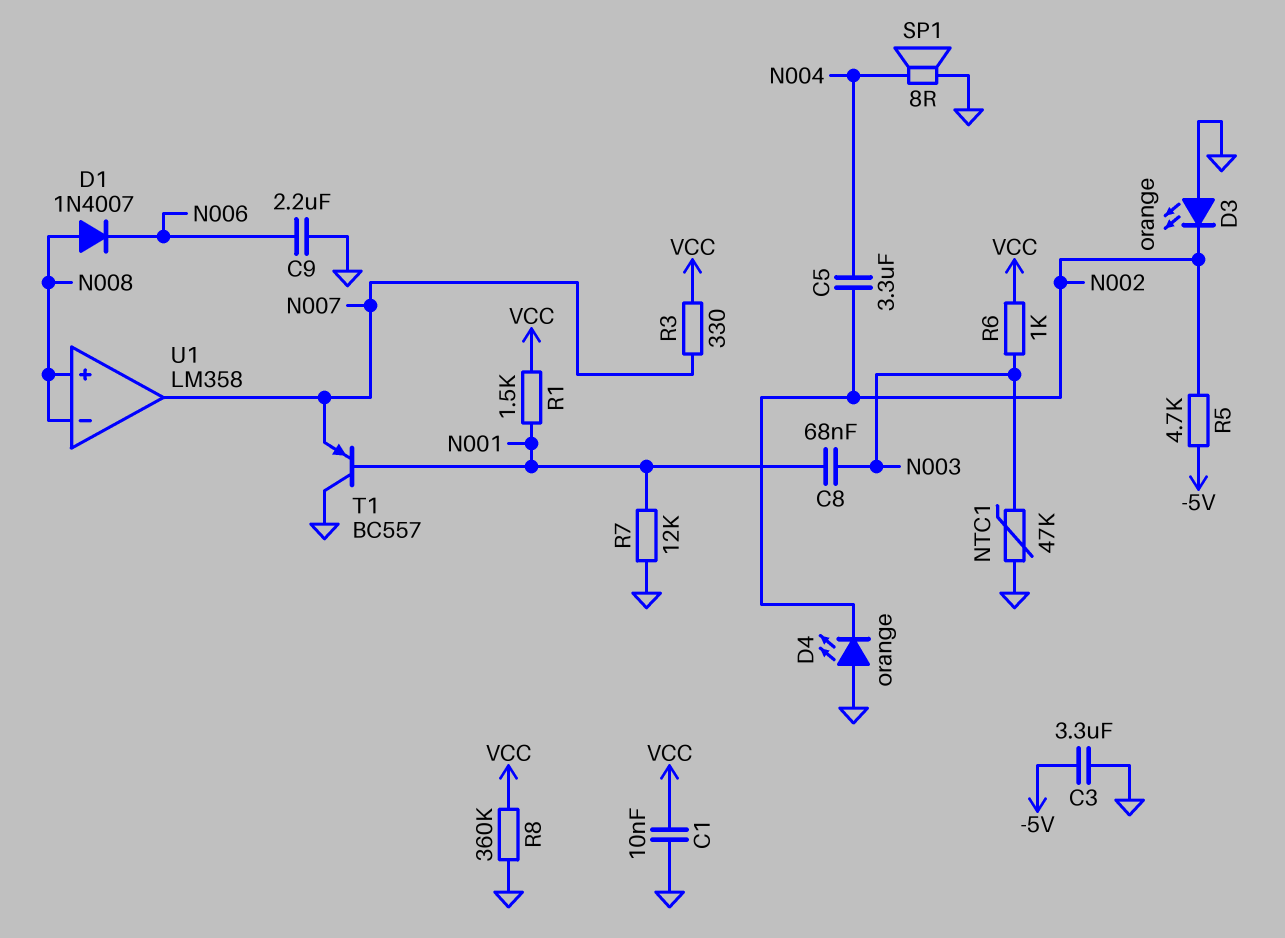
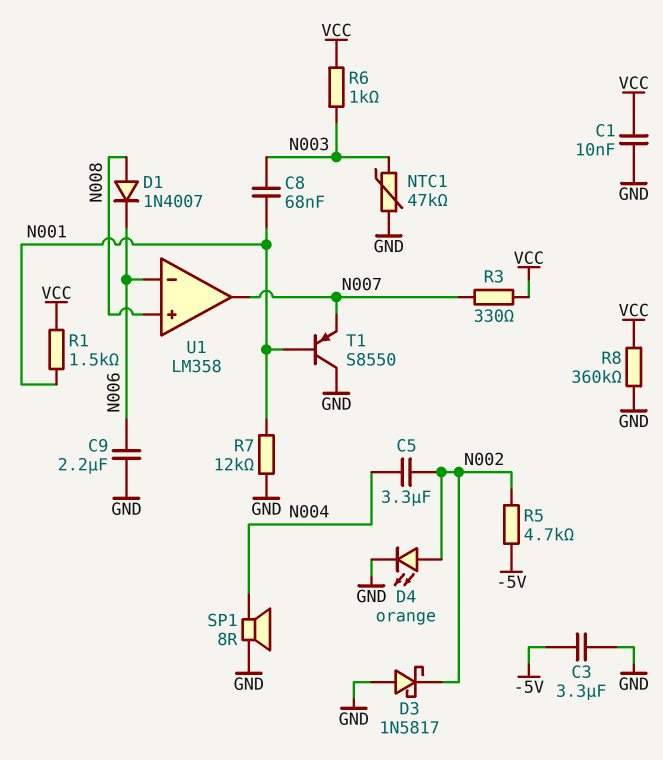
D3: LED orange (A GND, K N002) -> schottky 1N5817 (A GND, K N002)
D4: LED orange (A GND, K N002) -> LED orange (A N002, K GND)
T1: PNP BC557 (B N001, C GND, E N007) -> PNP S8550 (B N001, C GND, E N007)
U1 pin in-: N008 -> N006

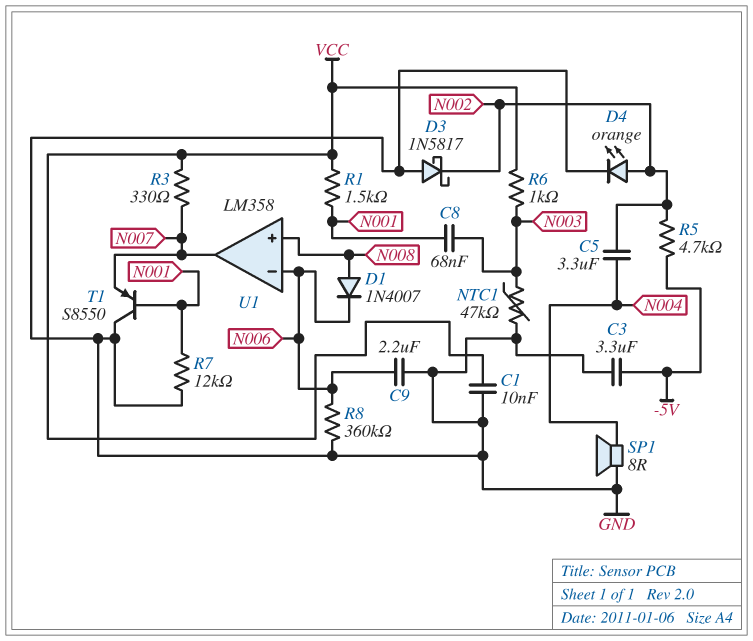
R8: 360k (GND, VCC) -> 360k (GND, N006)

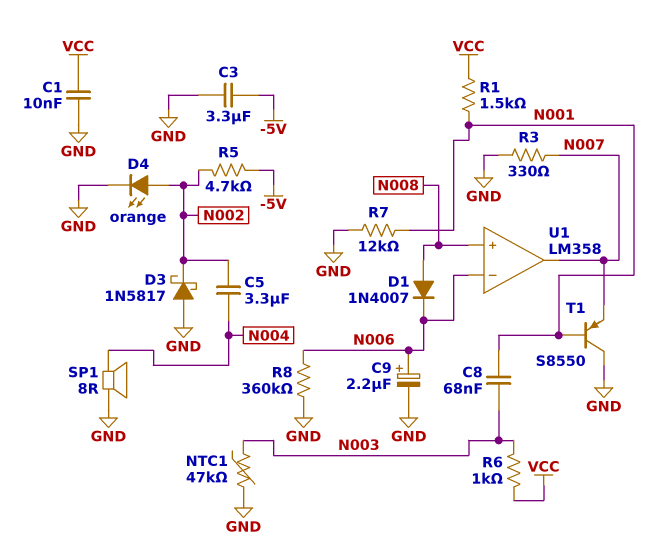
C9: 2.2uF (GND, N006) -> 2.2uF (plus N006, minus GND)
R3: 330 (N007, VCC) -> 330 (GND, N007)

